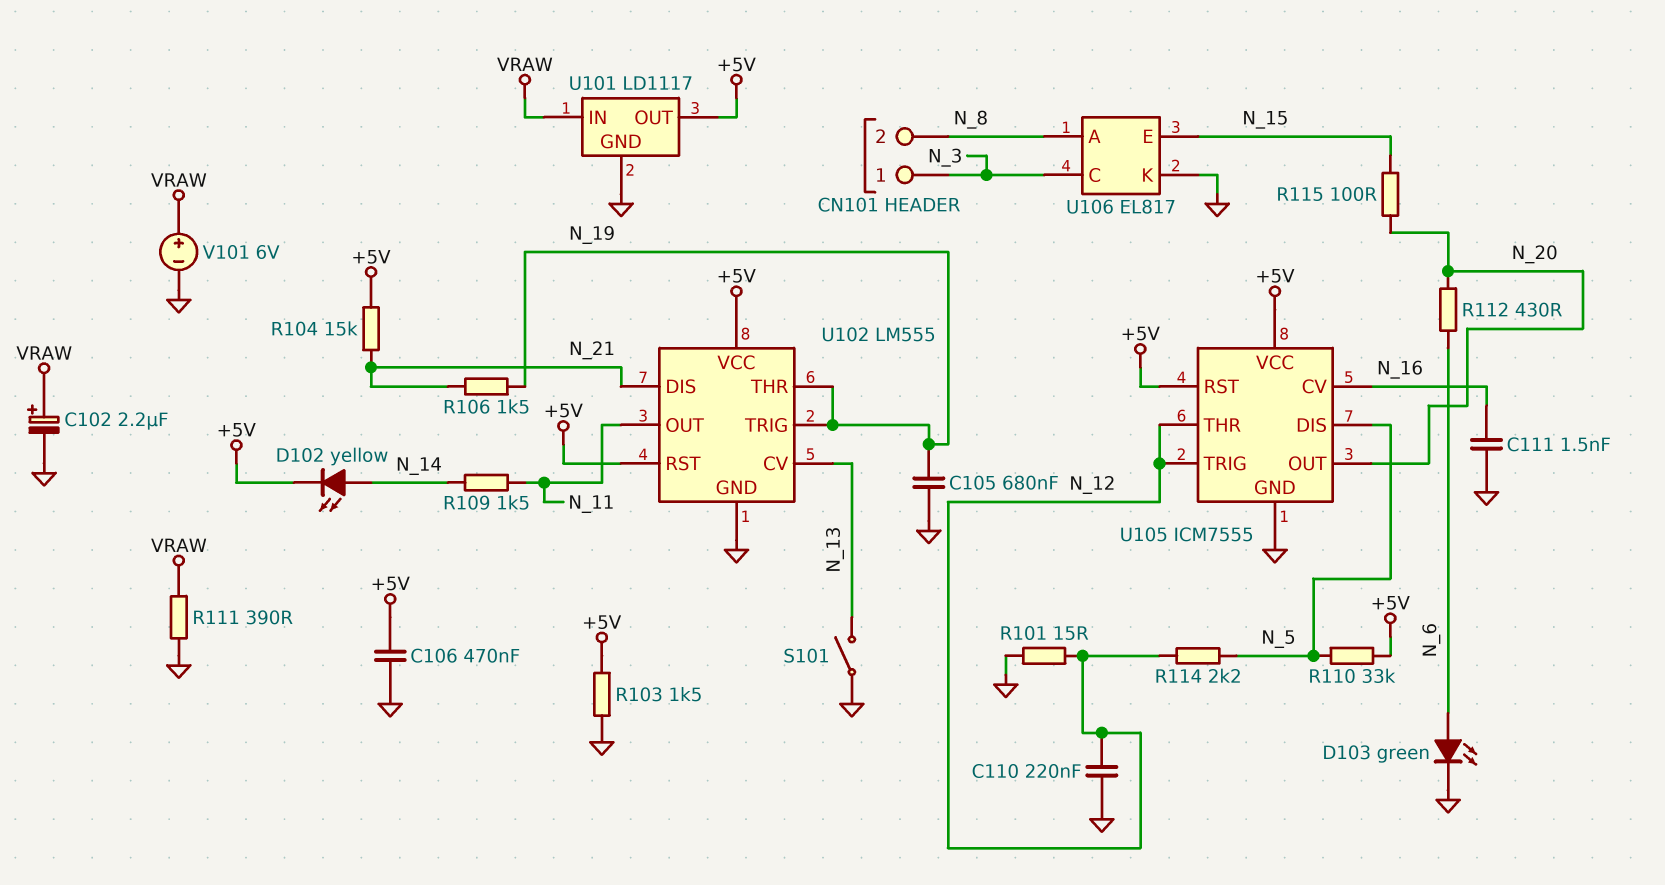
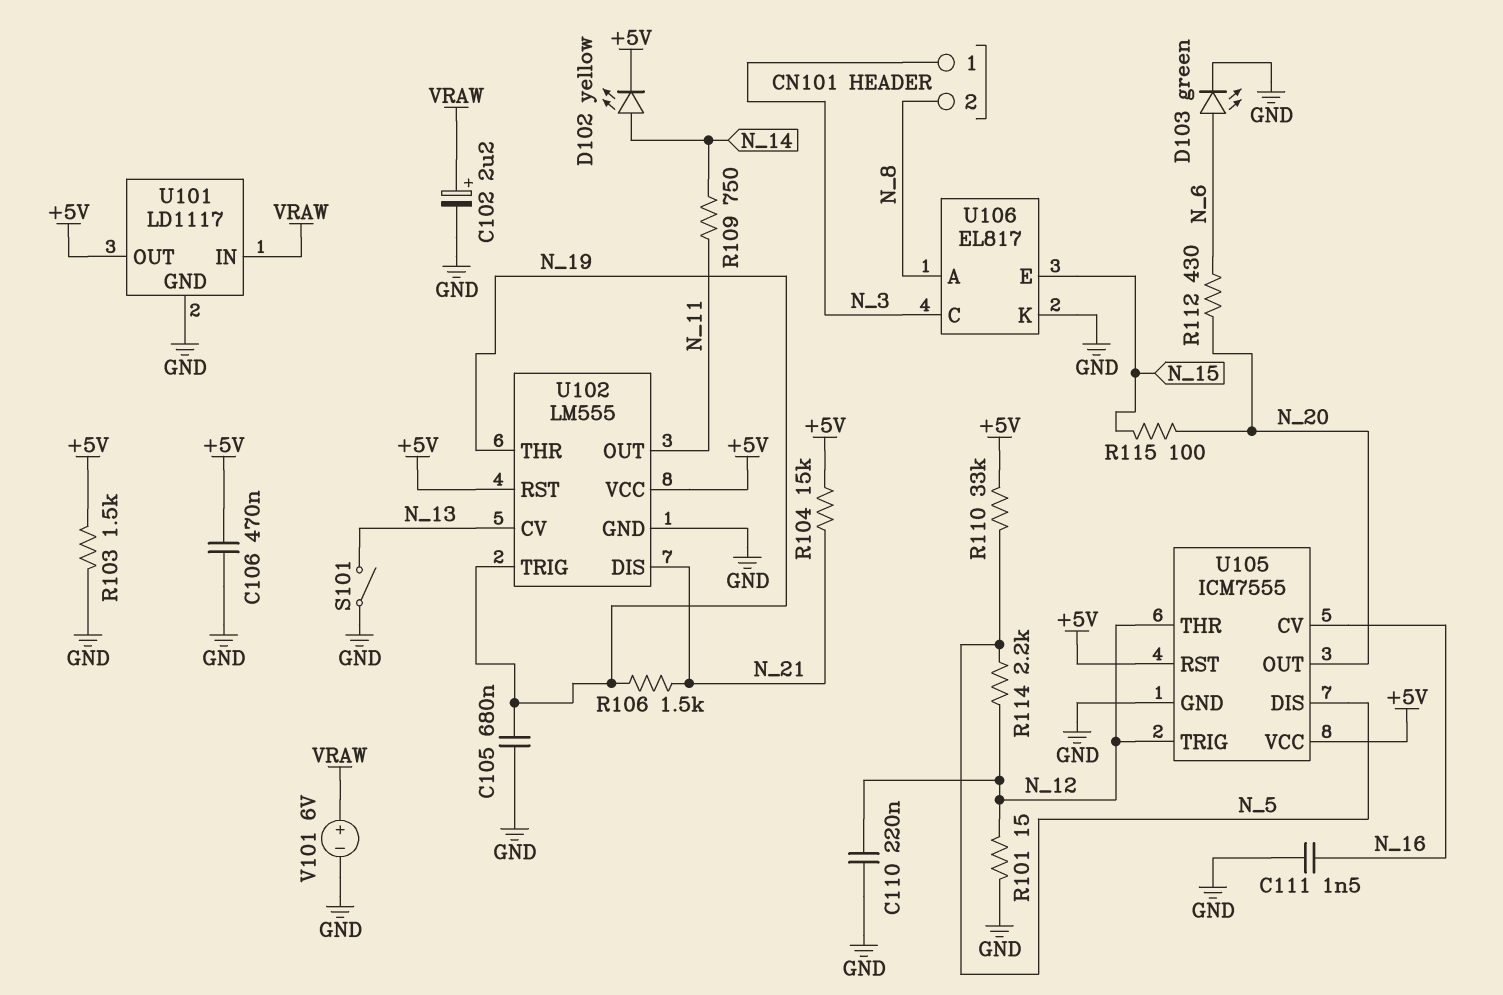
R109: 1.5k (N_11, N_14) -> 750 (N_11, N_14)
R111: 390 (GND, VRAW) -> none

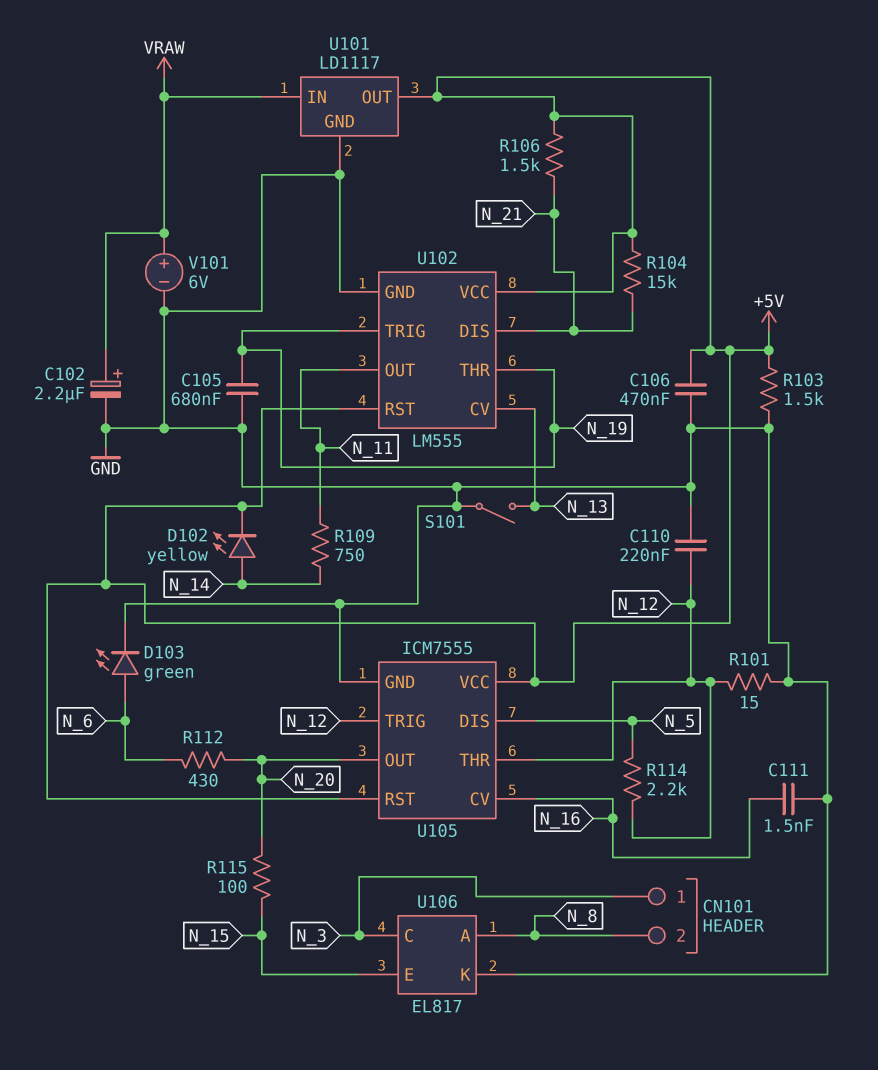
R106: 1.5k (N_19, N_21) -> 1.5k (+5V, N_21)
R110: 33k (+5V, N_5) -> none

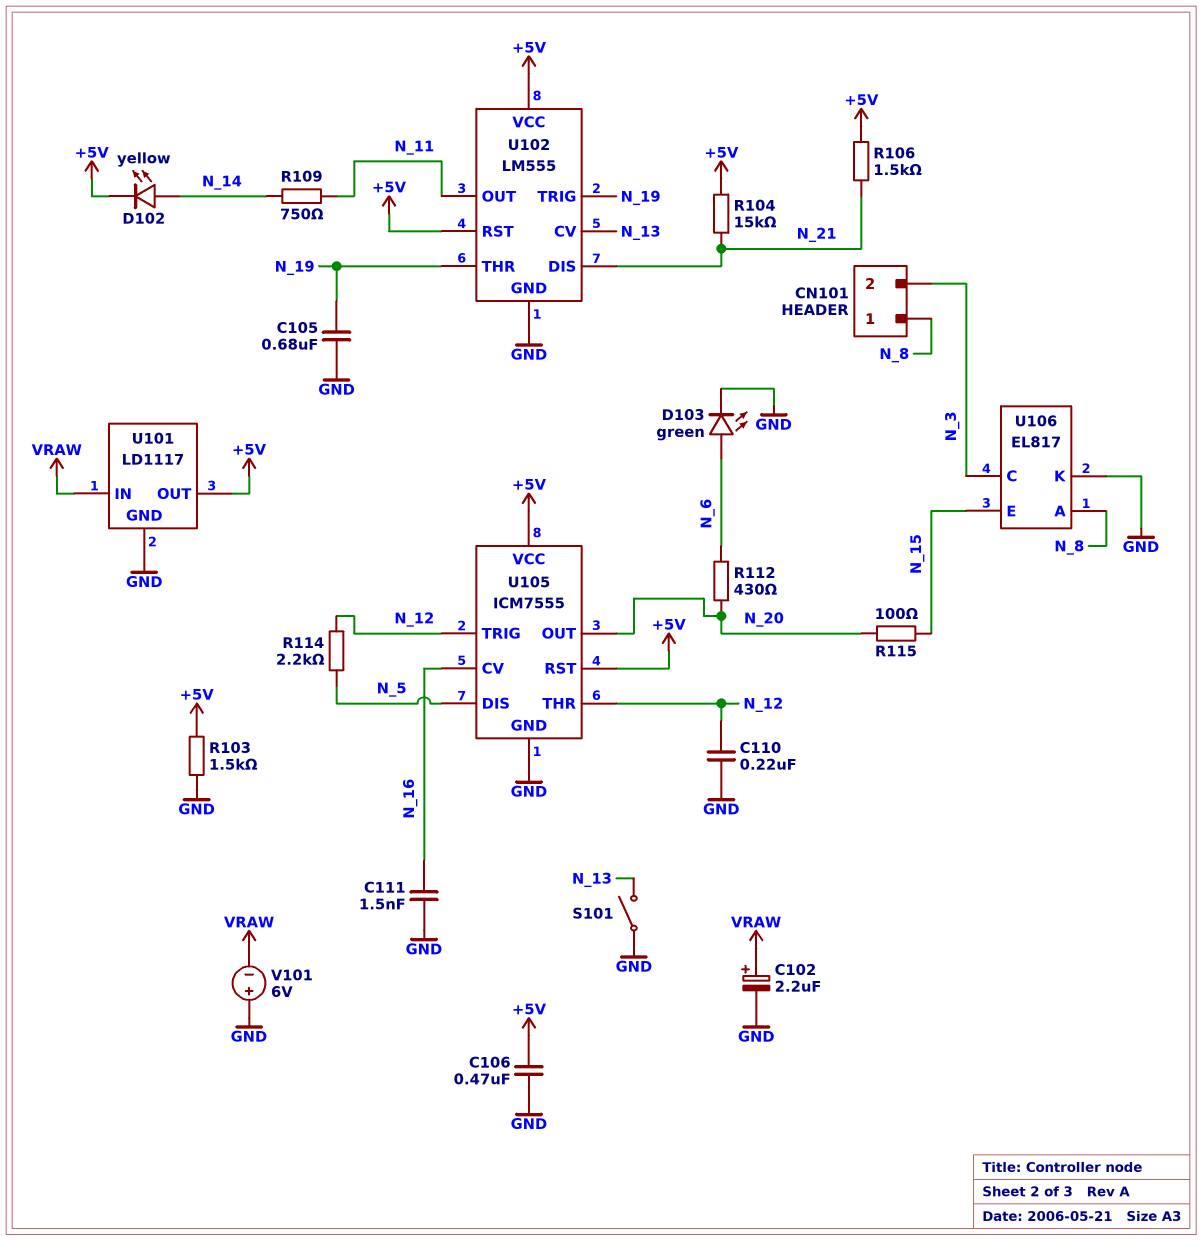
CN101 pin 1: N_3 -> N_8
CN101 pin 2: N_8 -> N_3
R101: 15 (GND, N_12) -> none
V101: 6V (plus VRAW, minus GND) -> 6V (plus GND, minus VRAW)

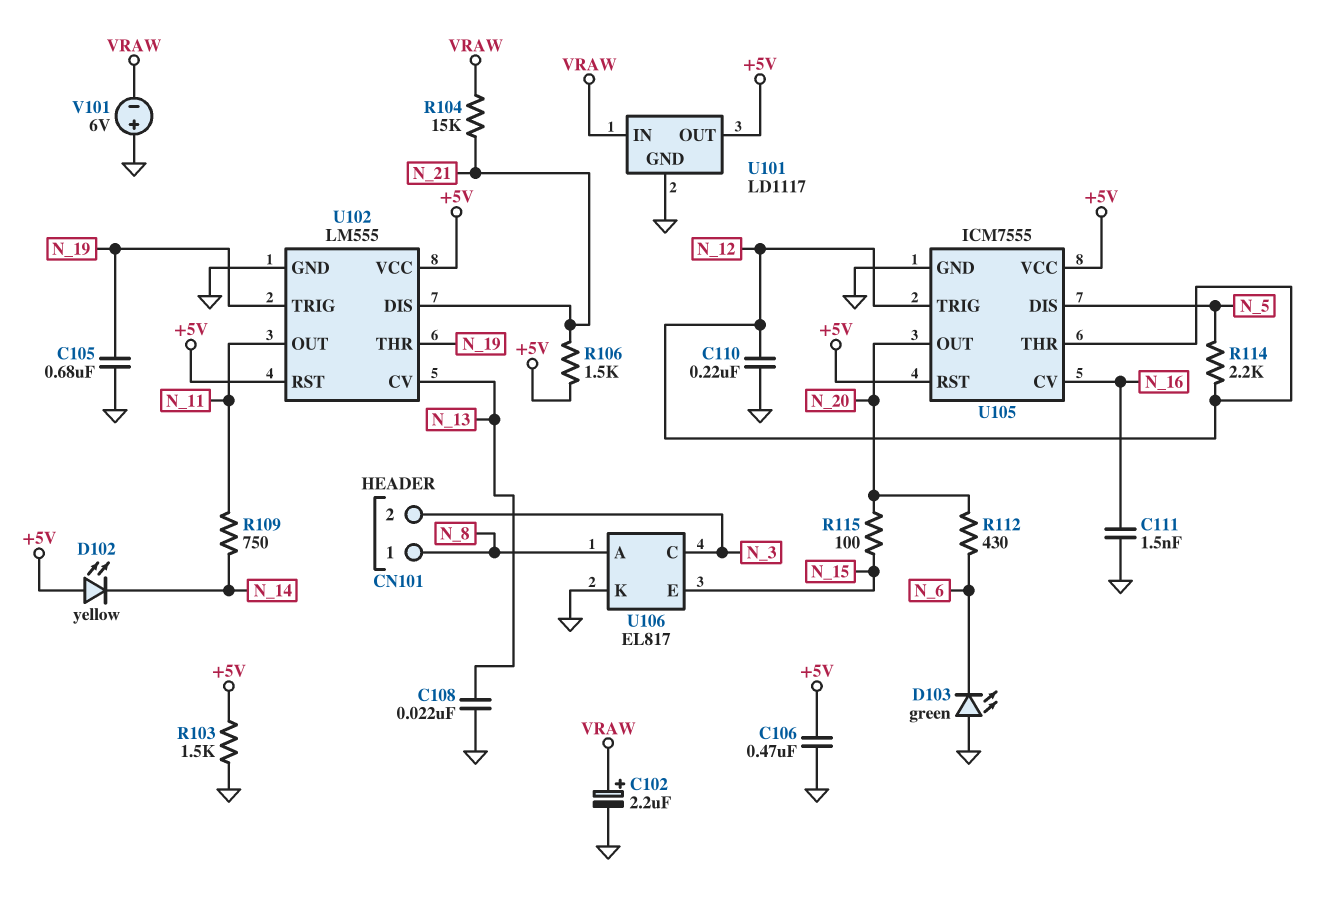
C108: none -> 22nF (GND, N_13)
D102: LED yellow (A N_14, K +5V) -> LED yellow (A +5V, K N_14)
D103: LED green (A N_6, K GND) -> LED green (A GND, K N_6)
R104: 15k (+5V, N_21) -> 15k (N_21, VRAW)
S101: switch (GND, N_13) -> none

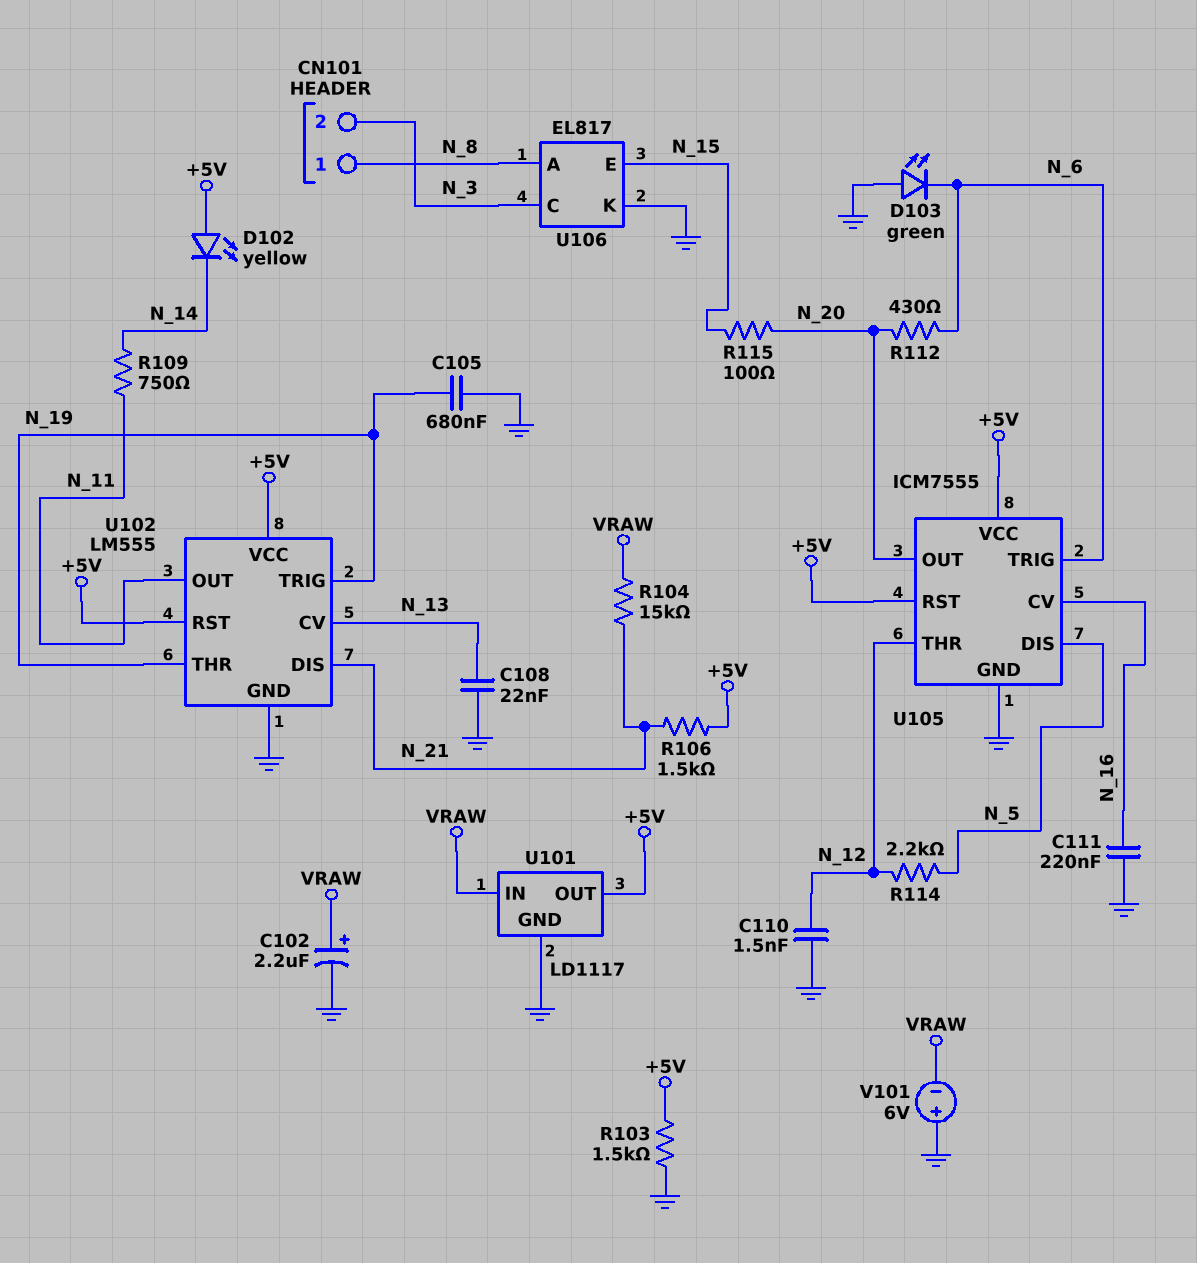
C106: 470nF (+5V, GND) -> none
C110: 220nF (GND, N_12) -> 1.5nF (GND, N_12)
C111: 1.5nF (GND, N_16) -> 220nF (GND, N_16)
U105 pin TRIG: N_12 -> N_6

